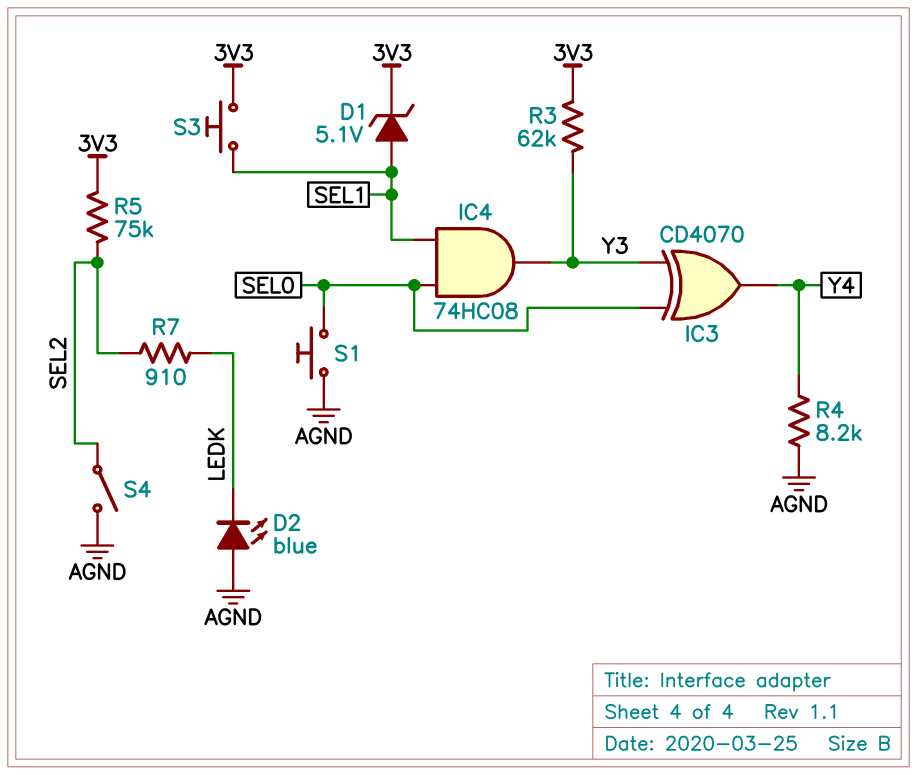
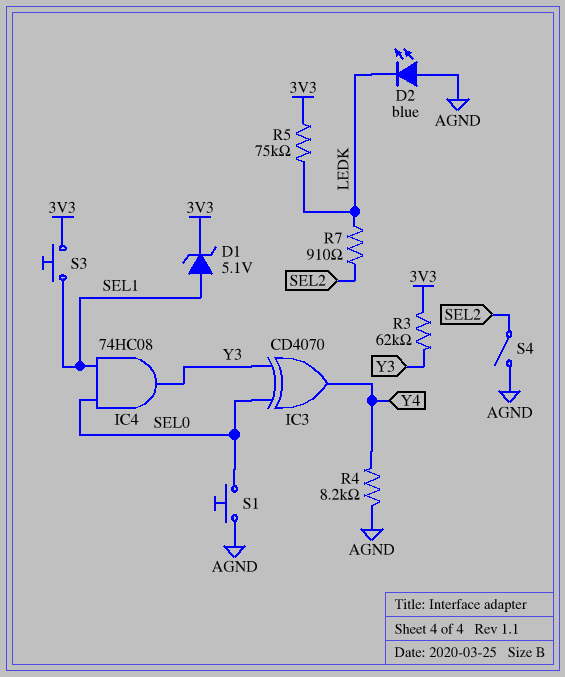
R5: 75k (3V3, SEL2) -> 75k (3V3, LEDK)

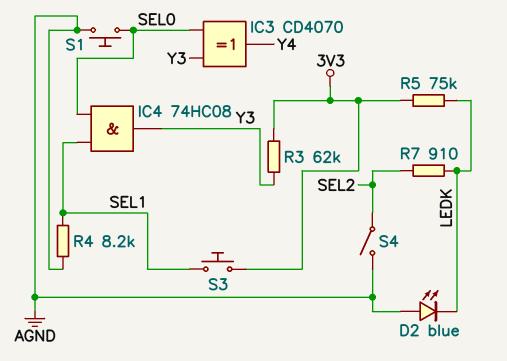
D1: zener 5.1V (A SEL1, K 3V3) -> none
R4: 8.2k (AGND, Y4) -> 8.2k (AGND, SEL1)

